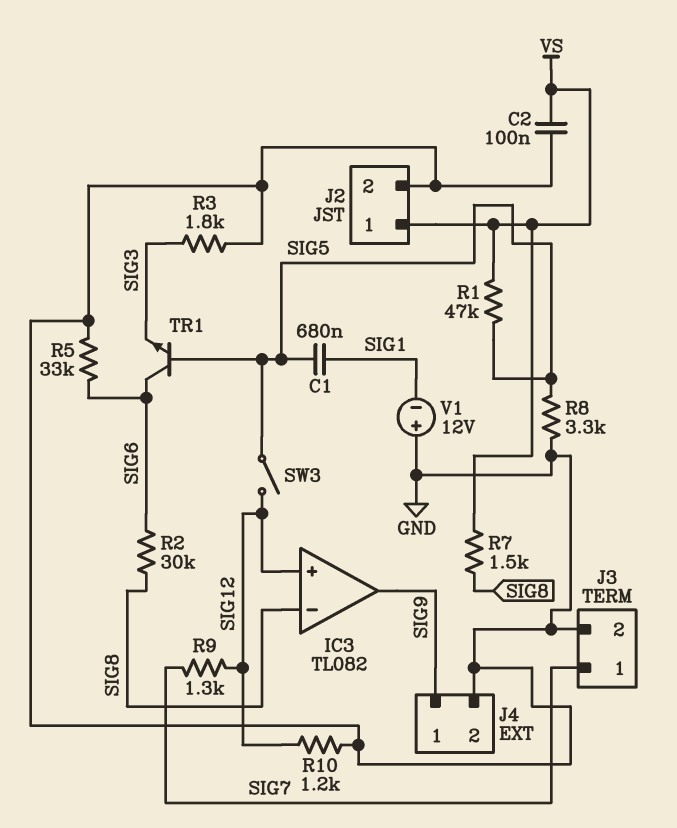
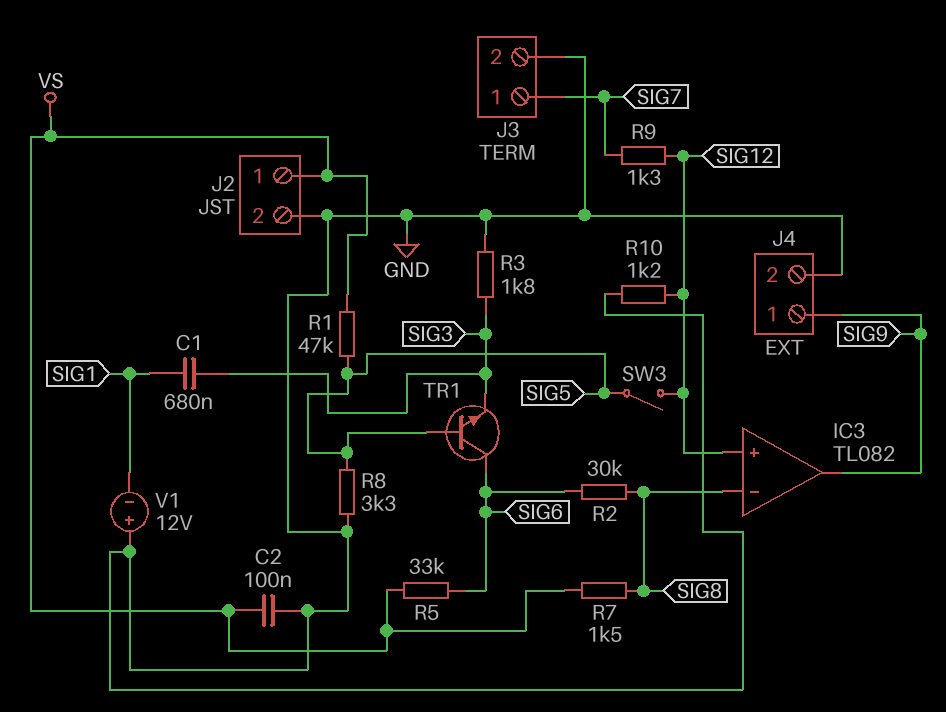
C1: 680nF (SIG1, SIG5) -> 680nF (SIG1, SIG3)
R5: 33k (GND, SIG6) -> 33k (SIG6, VS)

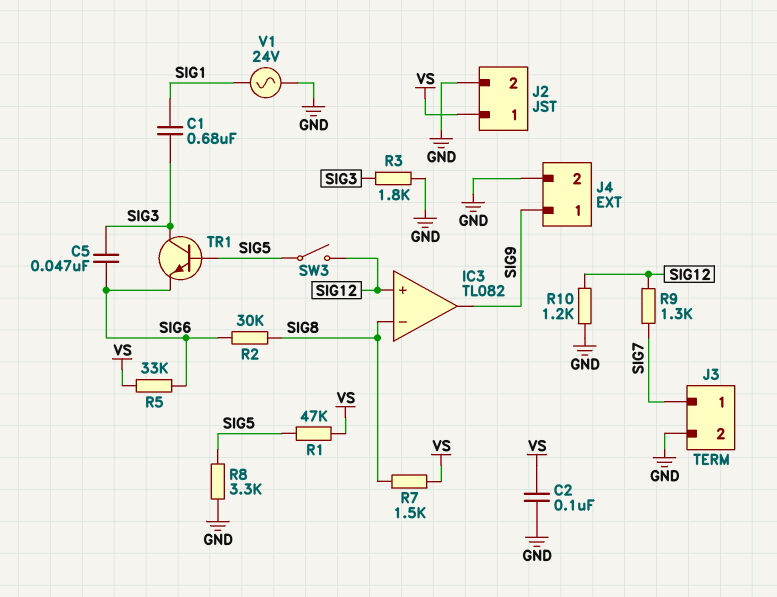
C5: none -> 47nF (SIG3, SIG6)
TR1: NPN (B SIG5, C SIG6, E SIG3) -> NPN (B SIG5, C SIG3, E SIG6)
V1: 12V (plus GND, minus SIG1) -> AC 24V (GND, SIG1)

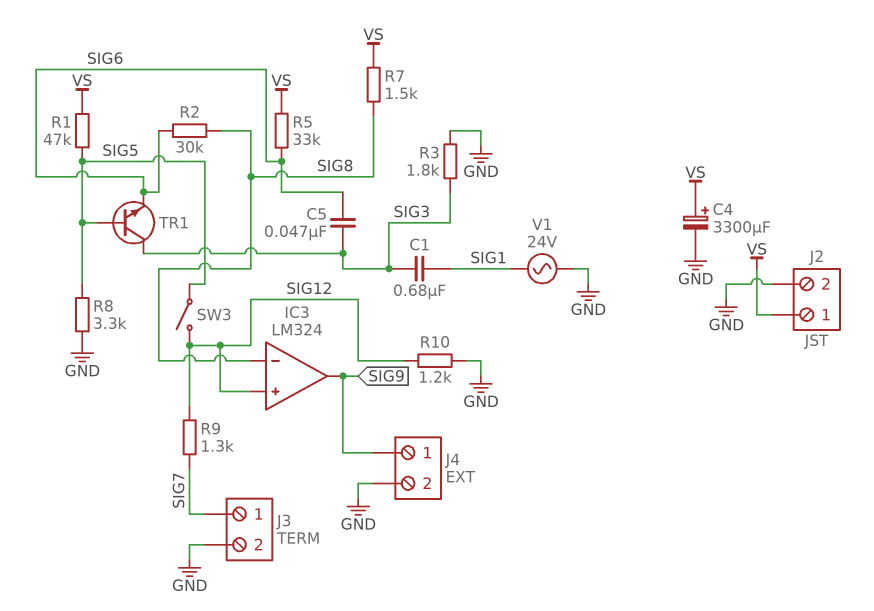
C2: 100nF (GND, VS) -> none
C4: none -> 3300uF (plus VS, minus GND)
IC3: TL082 -> LM324

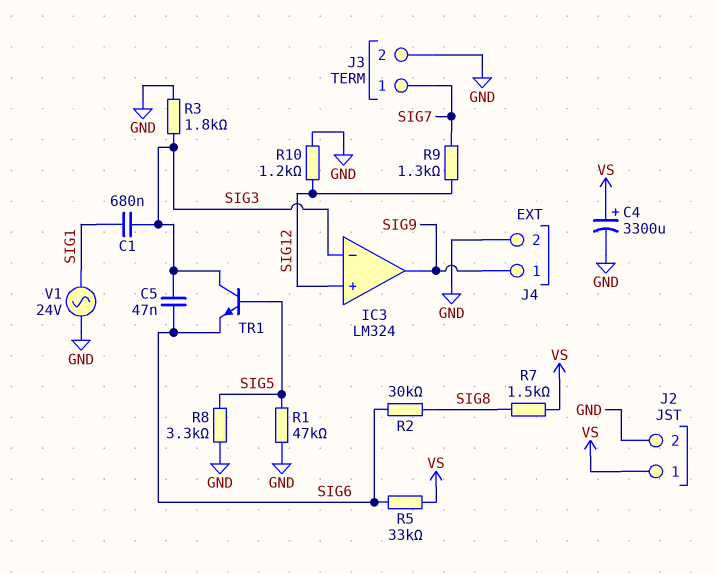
IC3 pin in-: SIG8 -> SIG3
R1: 47k (SIG5, VS) -> 47k (GND, SIG5)
SW3: switch (SIG5, SIG12) -> none

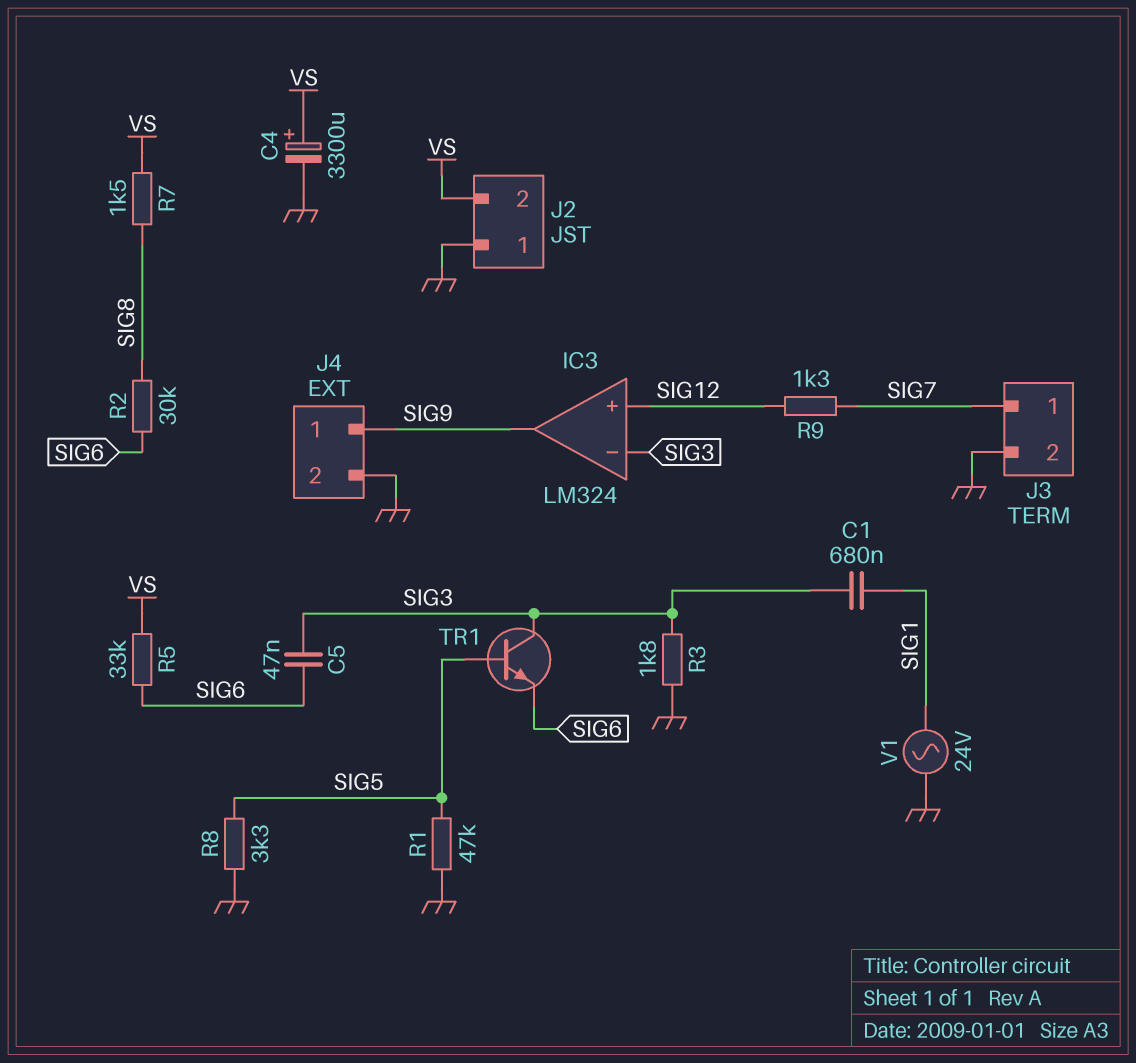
J2 pin 1: VS -> GND
J2 pin 2: GND -> VS
R10: 1.2k (GND, SIG12) -> none

